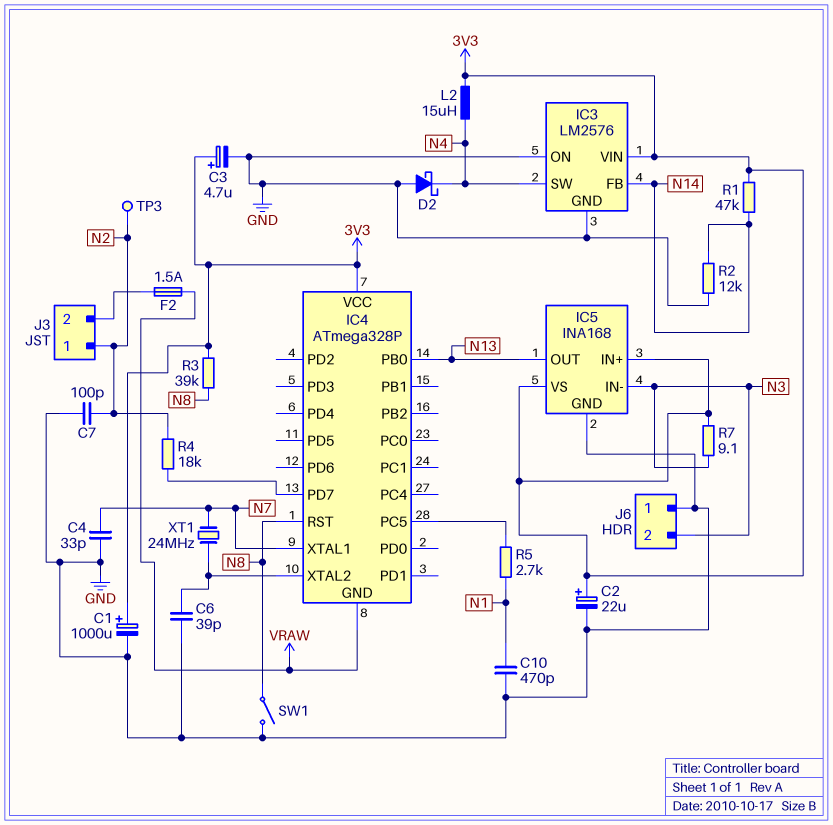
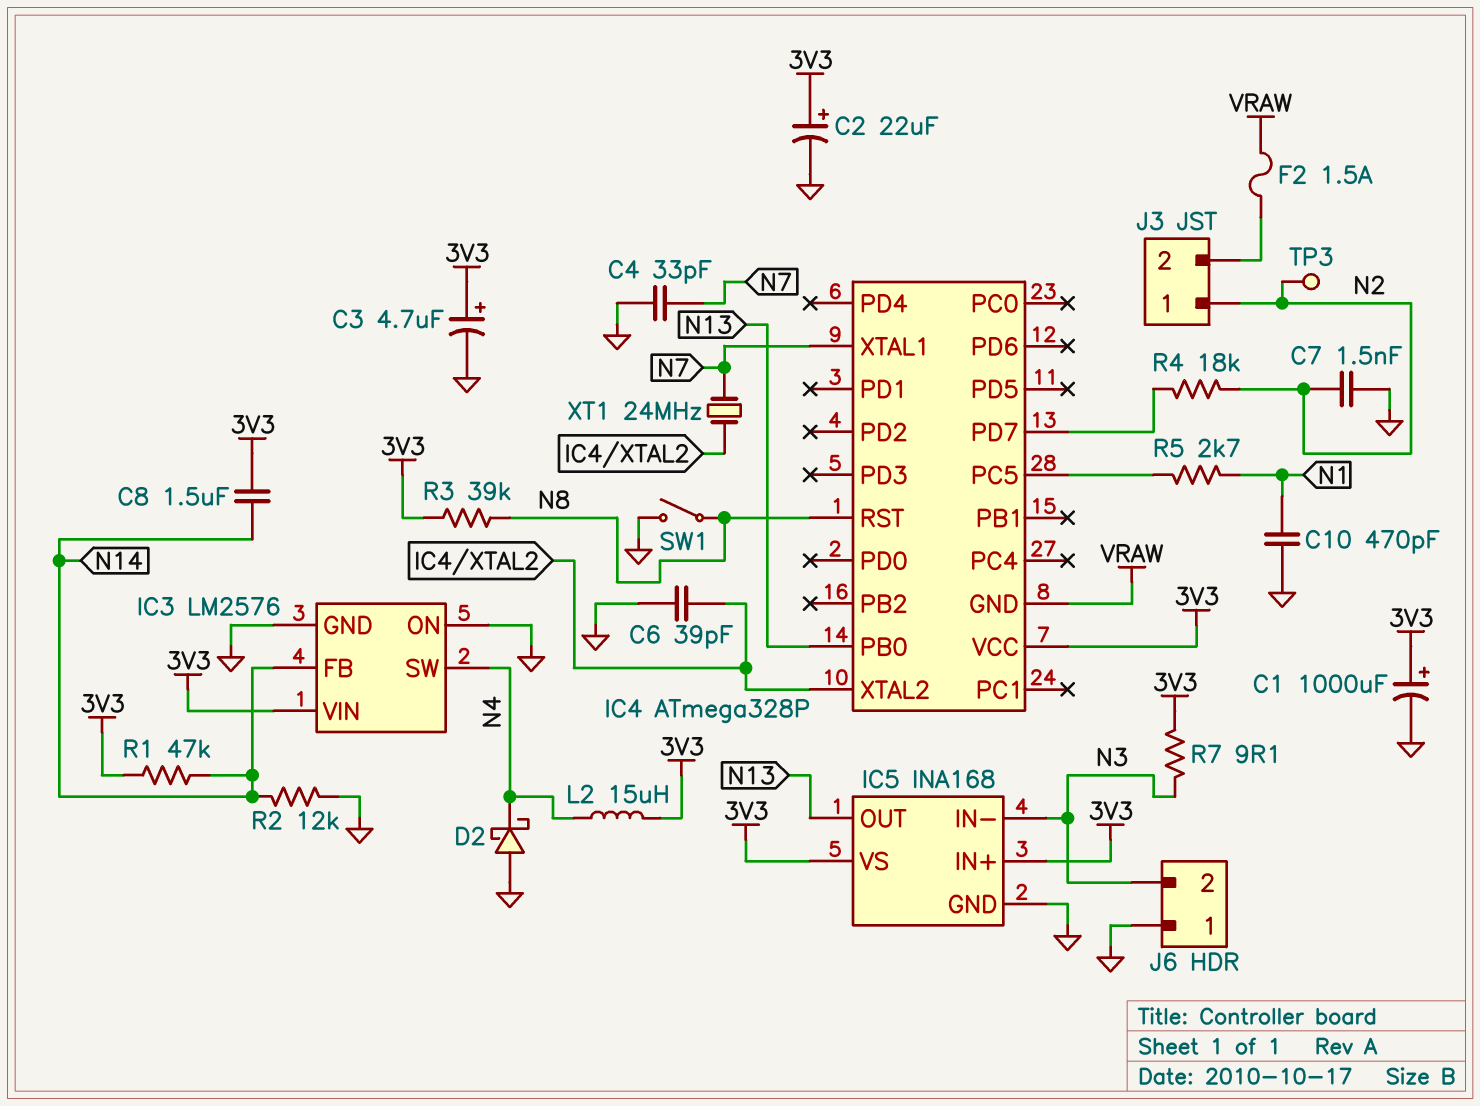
C7: 100pF (GND, N2) -> 1.5nF (GND, N2)
C8: none -> 1.5uF (3V3, N14)

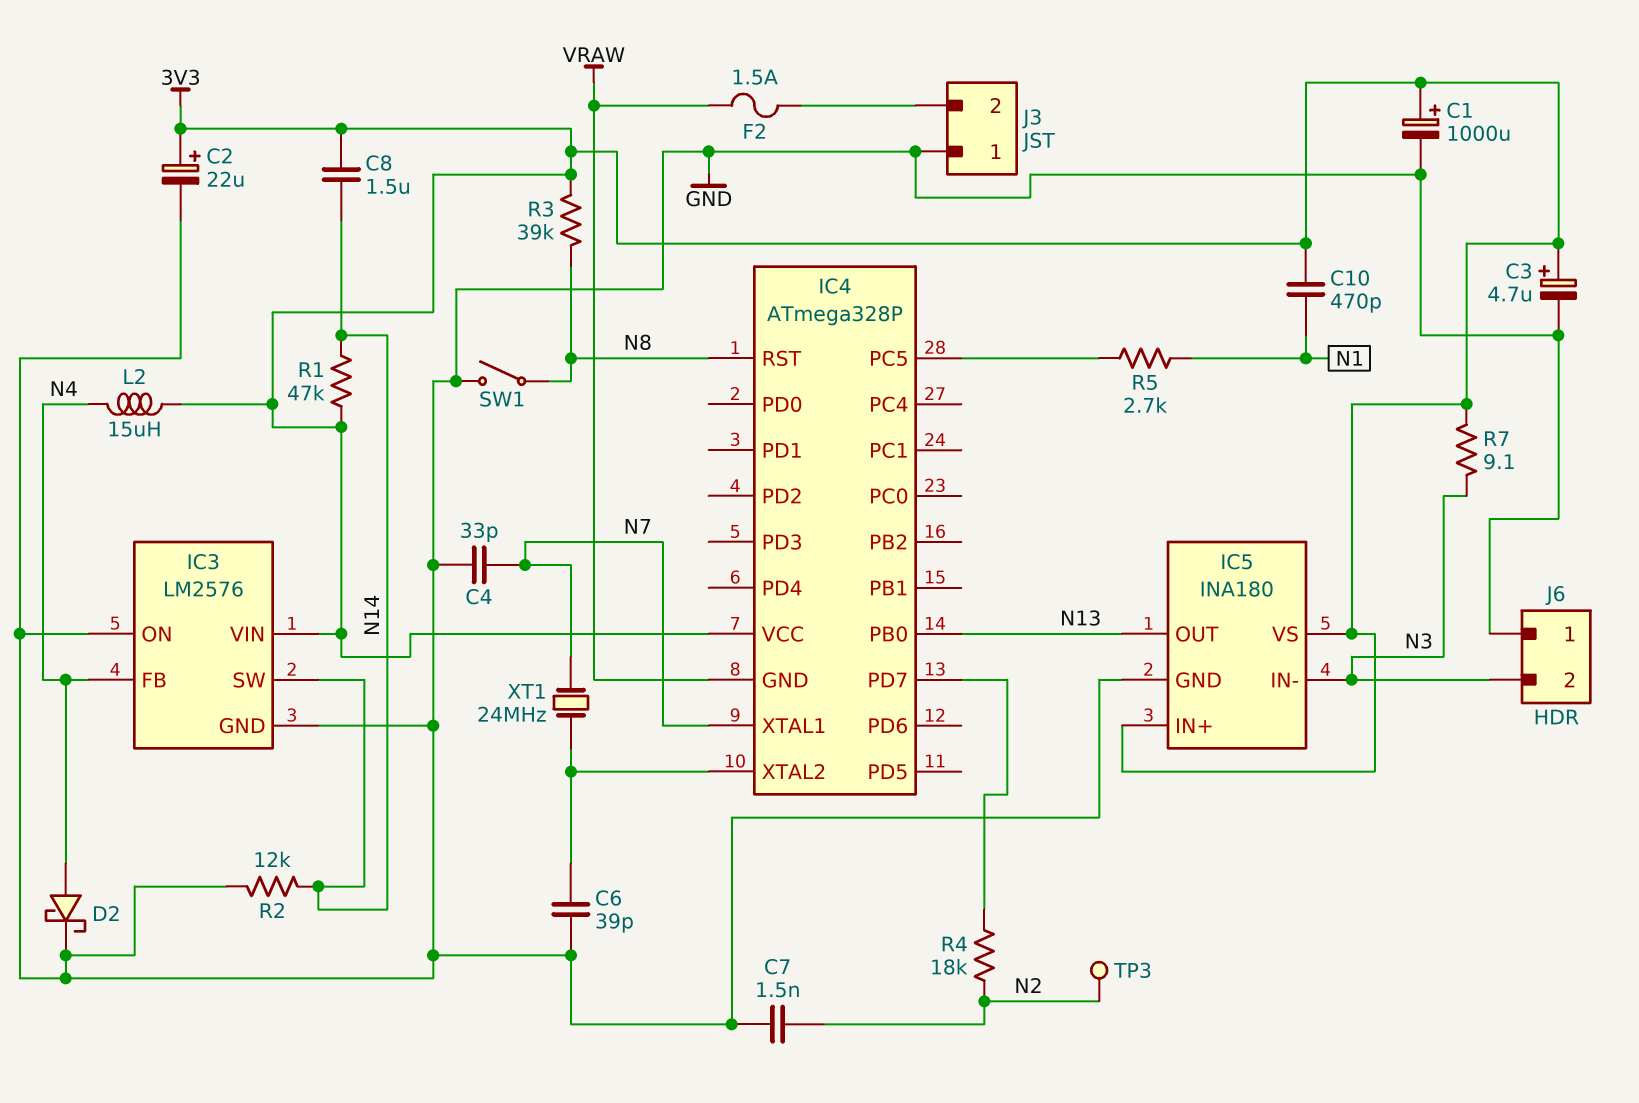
C10: 470pF (GND, N1) -> 470pF (3V3, N1)
D2: schottky (A GND, K N4) -> schottky (A N4, K GND)
IC3 pin FB: N14 -> N4
IC3 pin SW: N4 -> N14
IC5: INA168 -> INA180
J3 pin 1: N2 -> GND

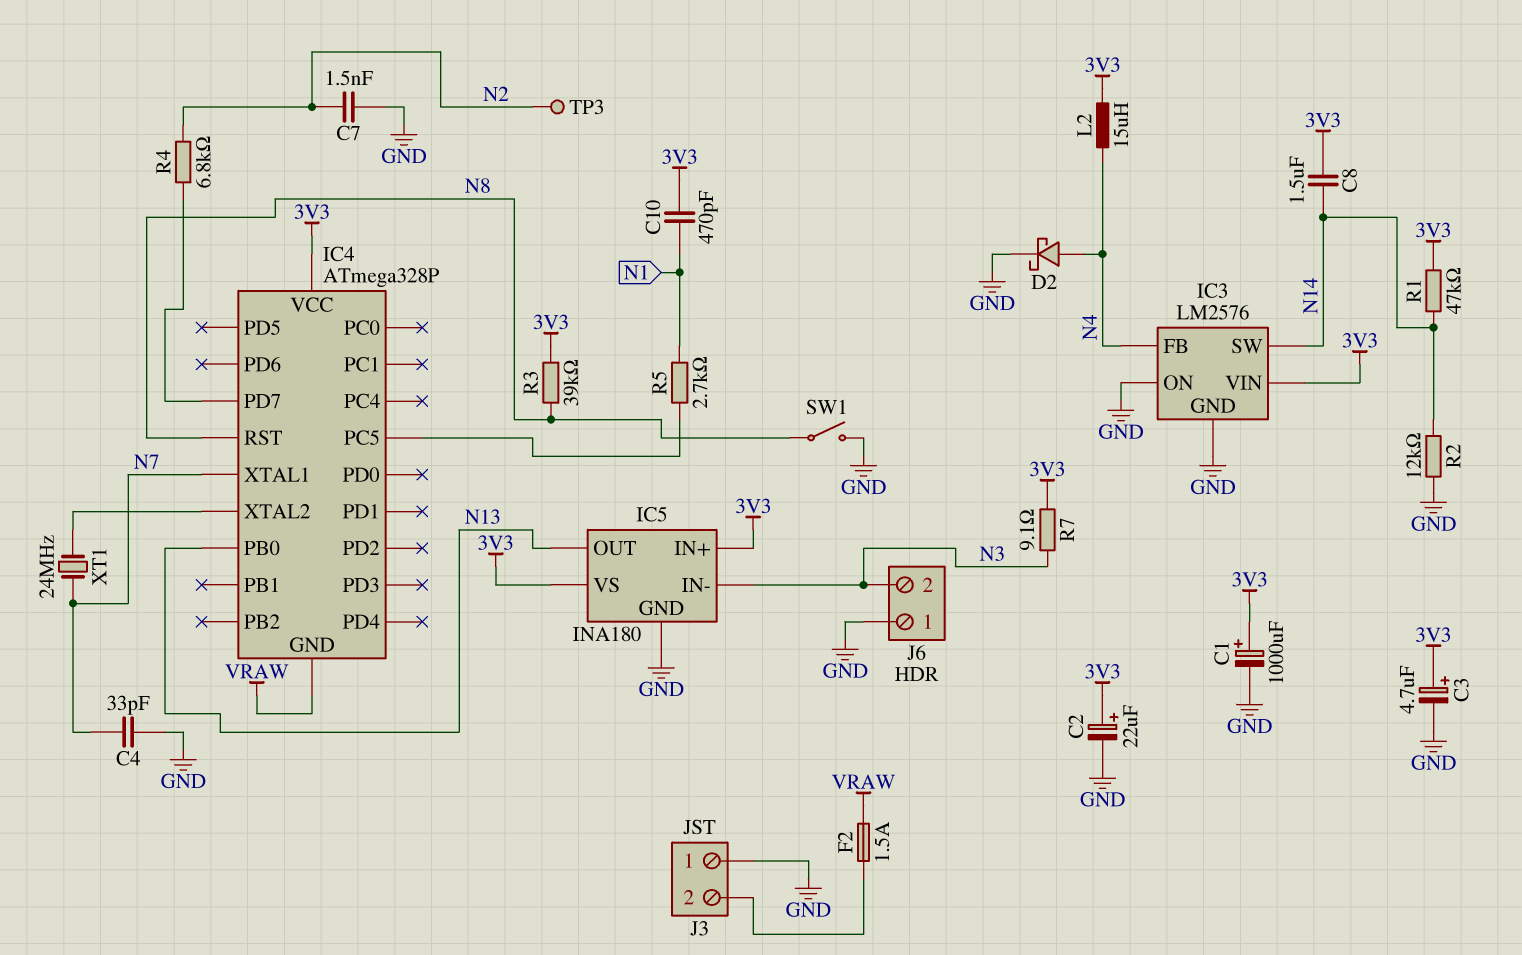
C6: 39pF (GND, IC4/XTAL2) -> none
R4: 18k (IC4/PD7, N2) -> 6.8k (IC4/PD7, N2)

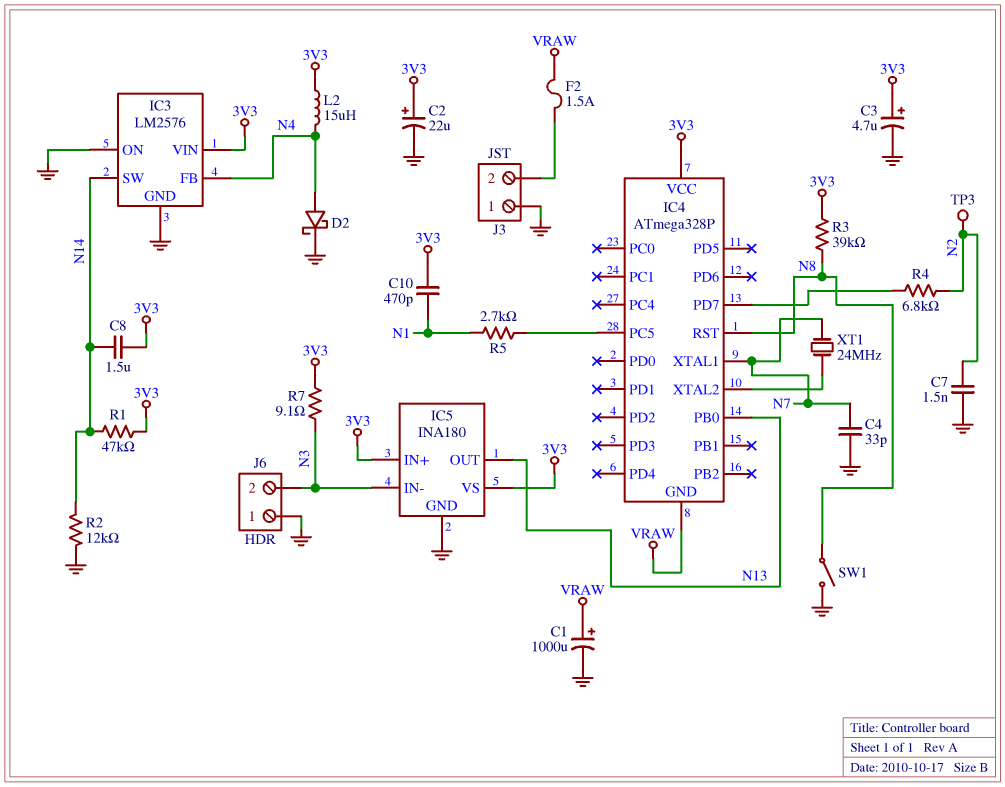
C1: 1000uF (plus 3V3, minus GND) -> 1000uF (plus VRAW, minus GND)

